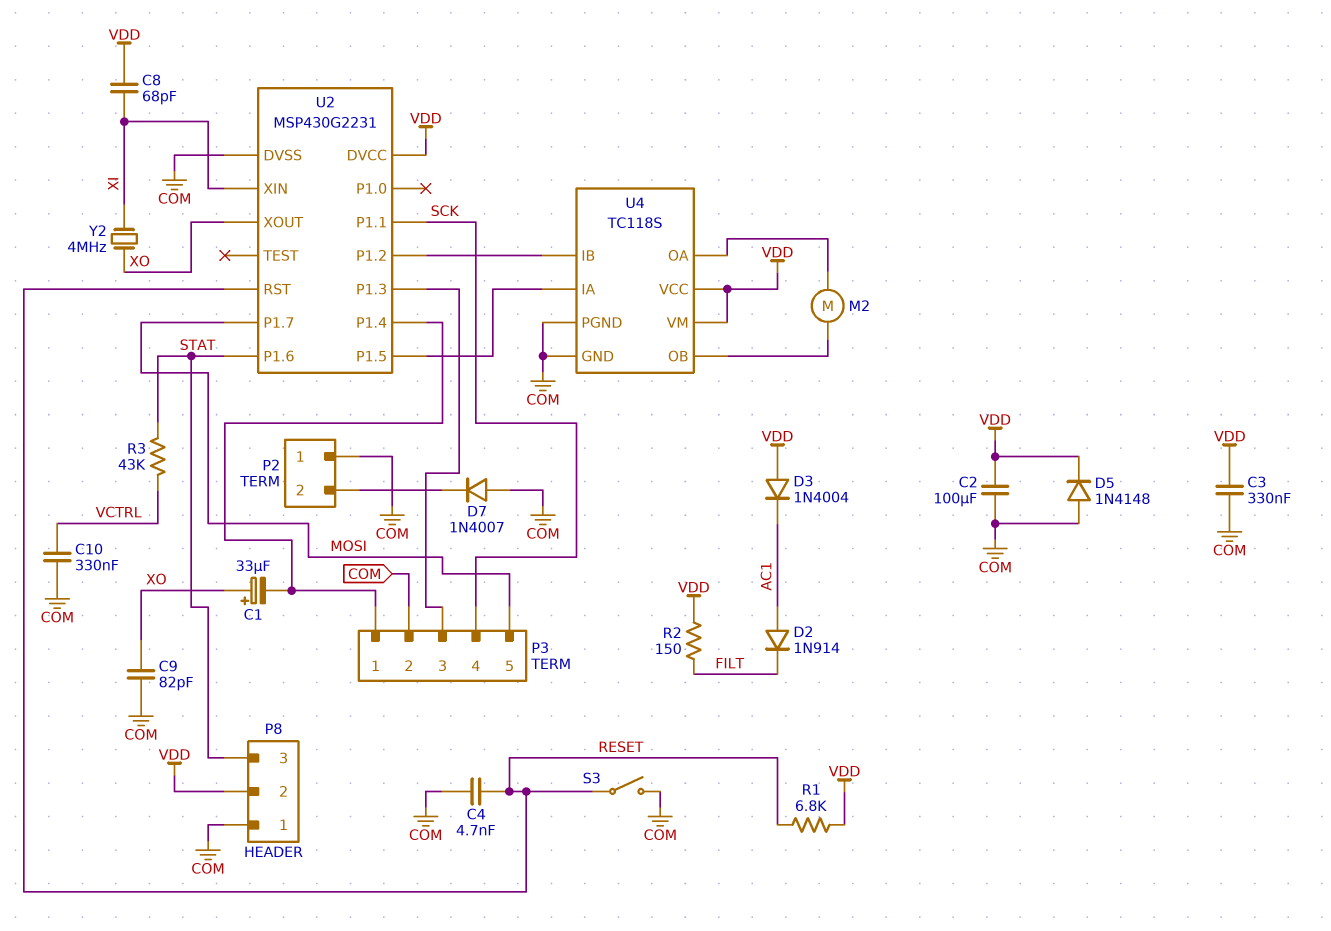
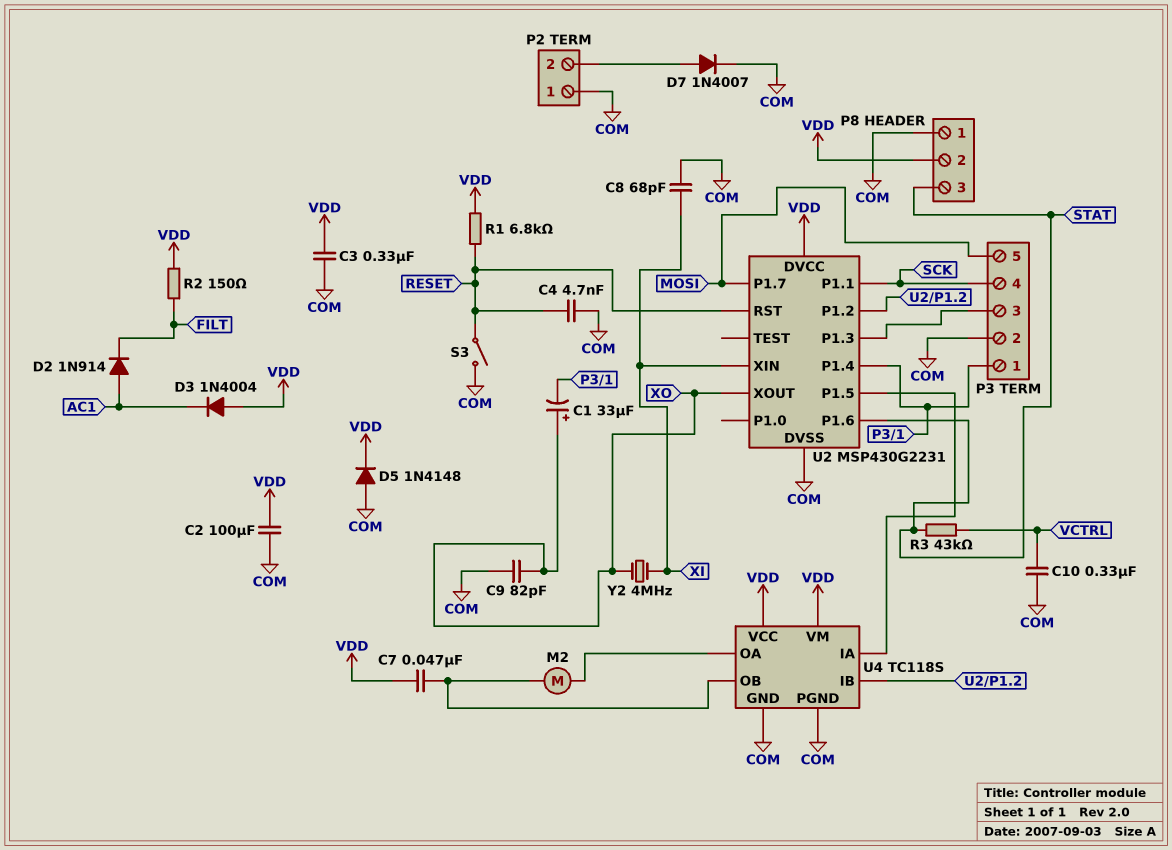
C7: none -> 47nF (U4/OB, VDD)
C8: 68pF (VDD, XI) -> 68pF (COM, XI)
D7: diode 1N4007 (A COM, K P2/2) -> diode 1N4007 (A P2/2, K COM)

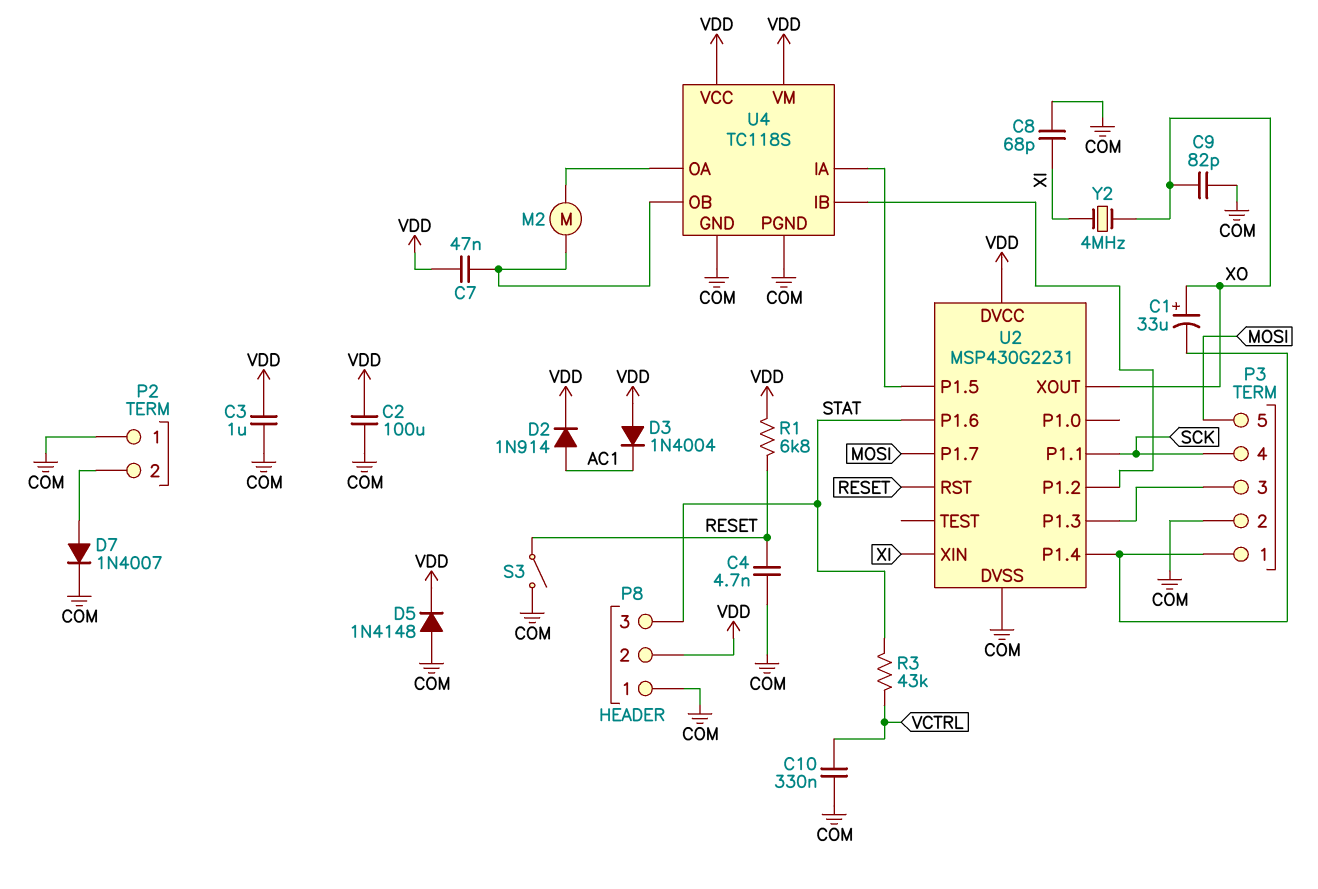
C3: 330nF (COM, VDD) -> 1uF (COM, VDD)
D2: diode 1N914 (A AC1, K FILT) -> diode 1N914 (A AC1, K VDD)
R2: 150 (FILT, VDD) -> none

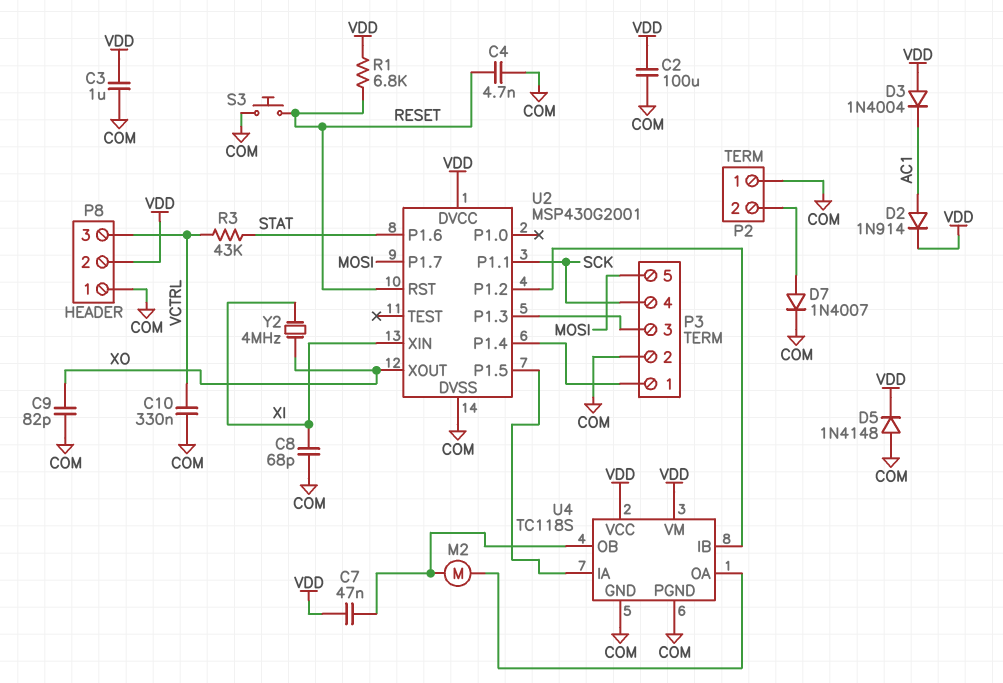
C1: 33uF (plus XO, minus P3/1) -> none
P8 pin 3: STAT -> VCTRL
S3: switch (COM, RESET) -> button (COM, RESET)
U2: MSP430G2231 -> MSP430G2001

